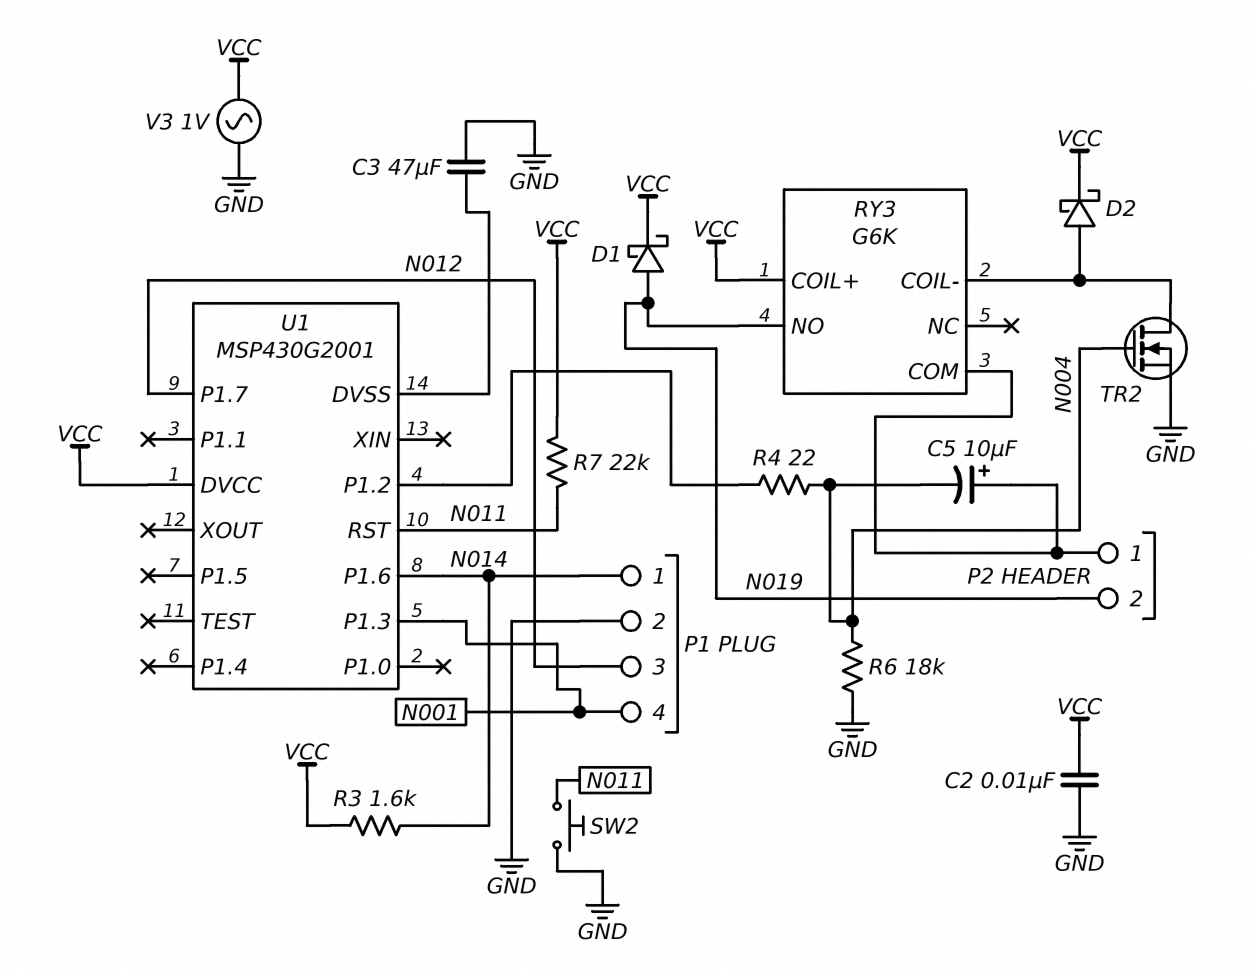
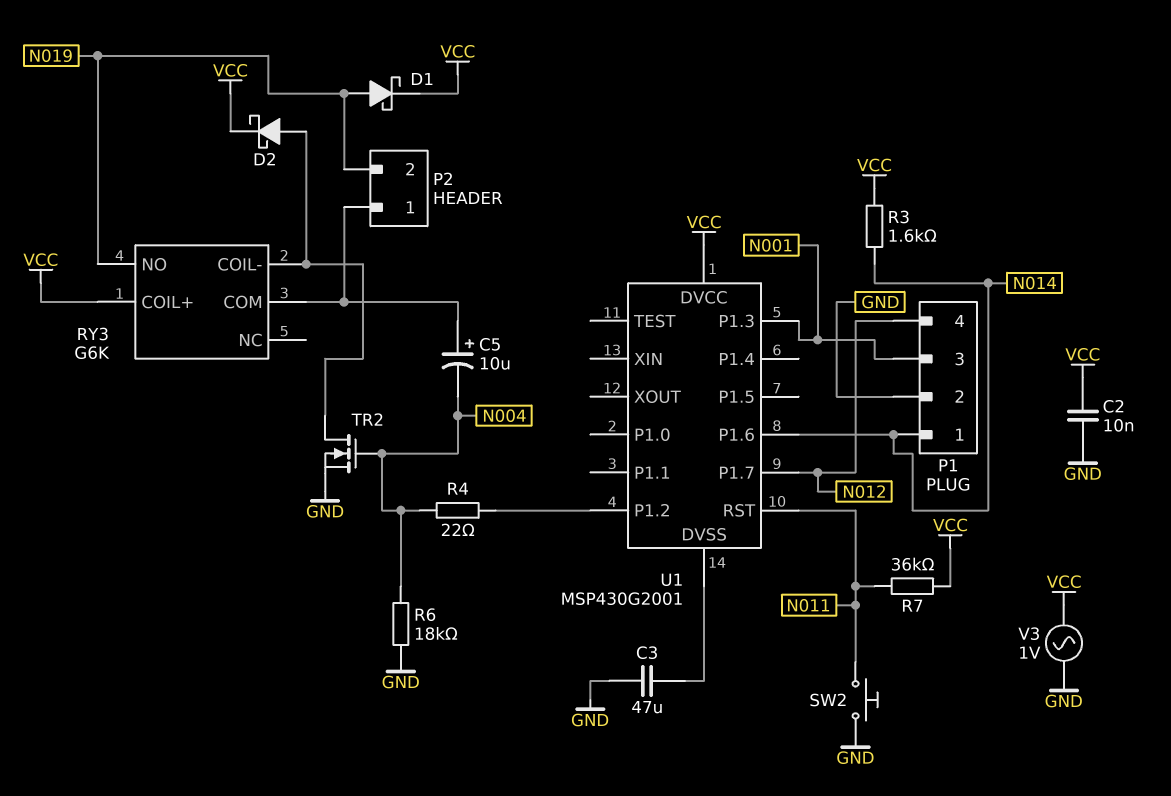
P1 pin 3: N012 -> N001
P1 pin 4: N001 -> N012
R7: 22k (N011, VCC) -> 36k (N011, VCC)

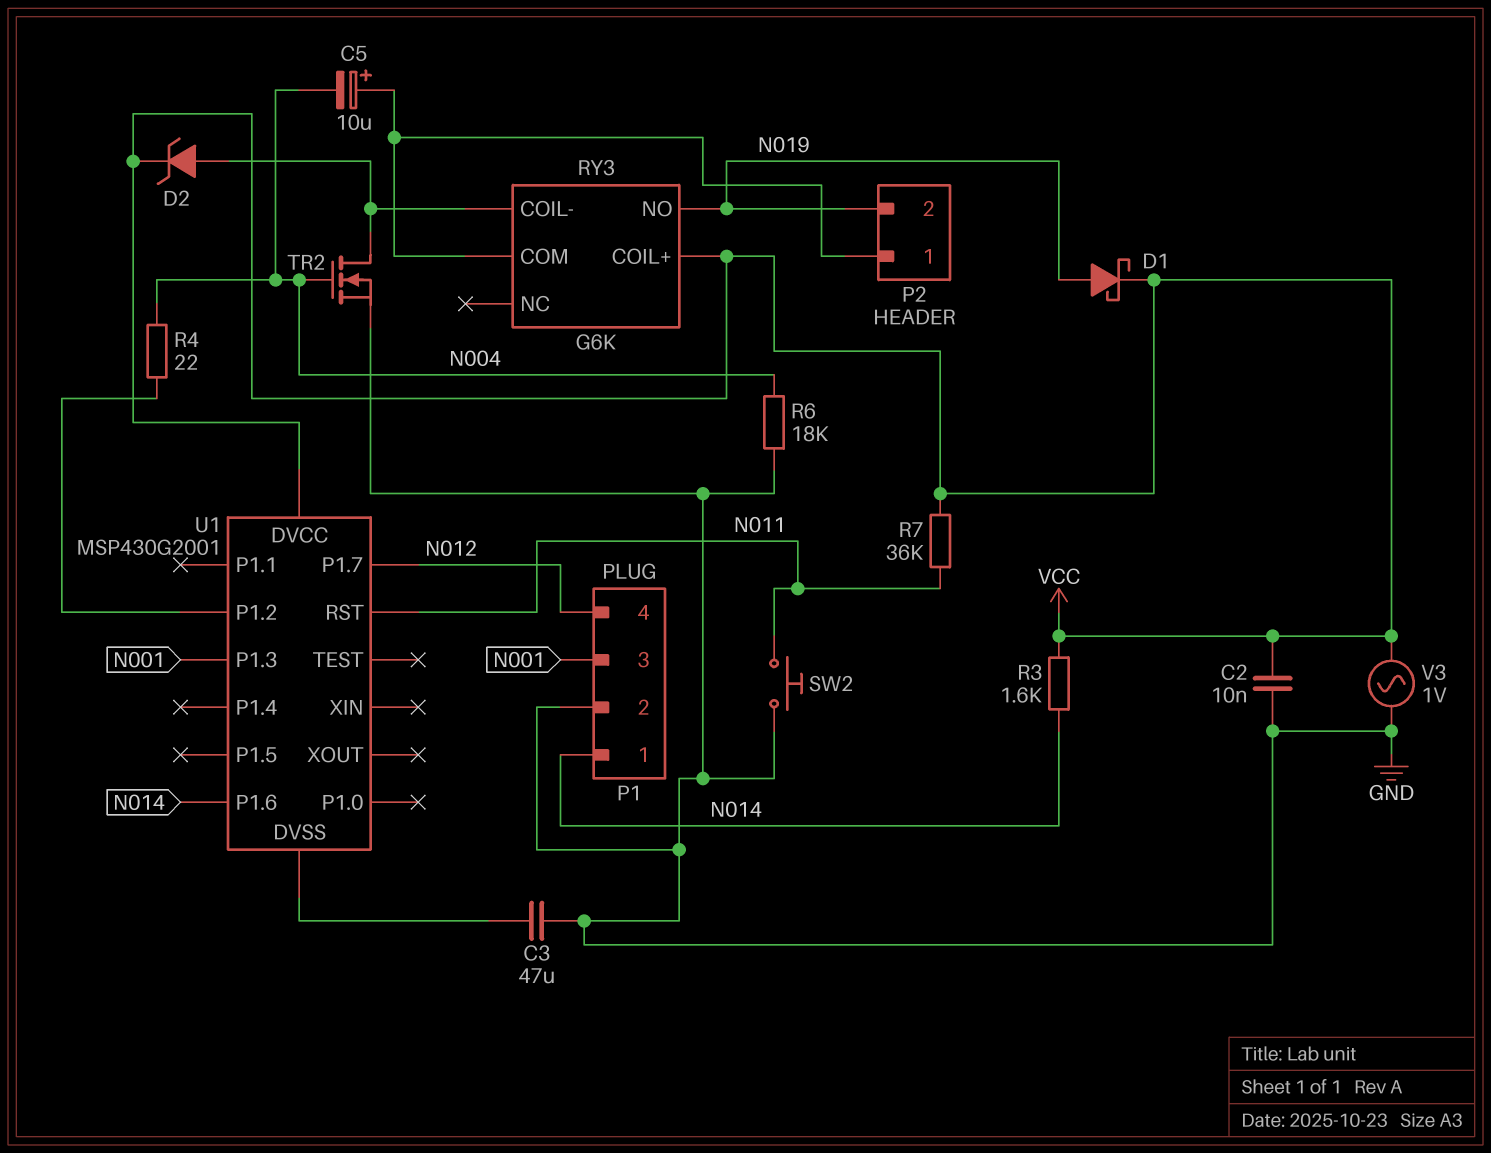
D2: schottky (A RY3/COIL-, K VCC) -> zener (A RY3/COIL-, K VCC)

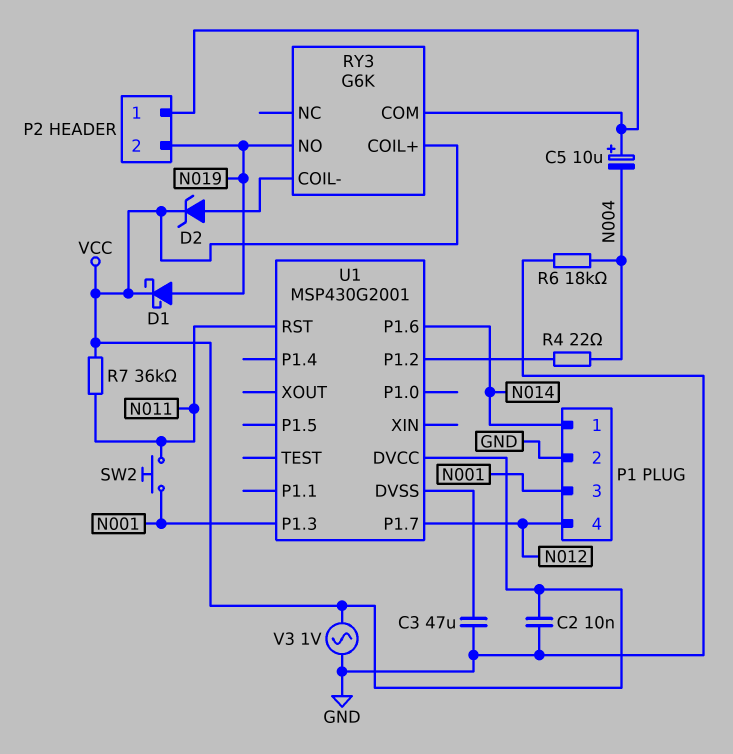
R3: 1.6k (N014, VCC) -> none
SW2: button (GND, N011) -> button (N001, N011)
TR2: NMOS (G N004, D RY3/COIL-, S GND) -> none

